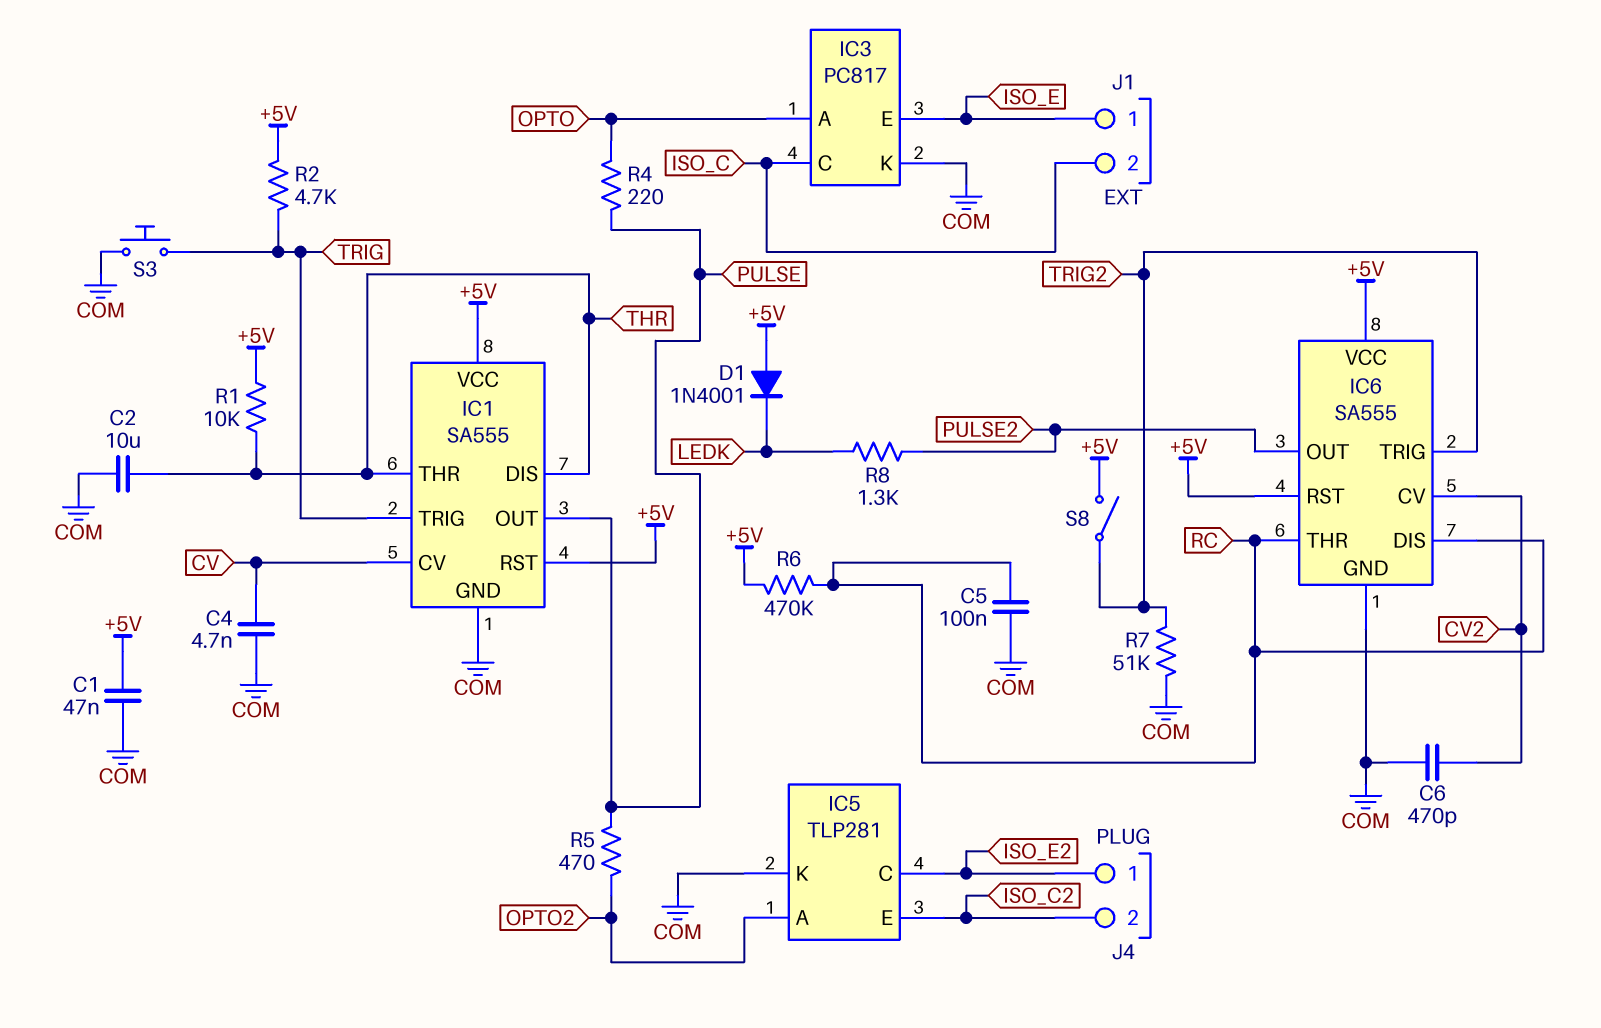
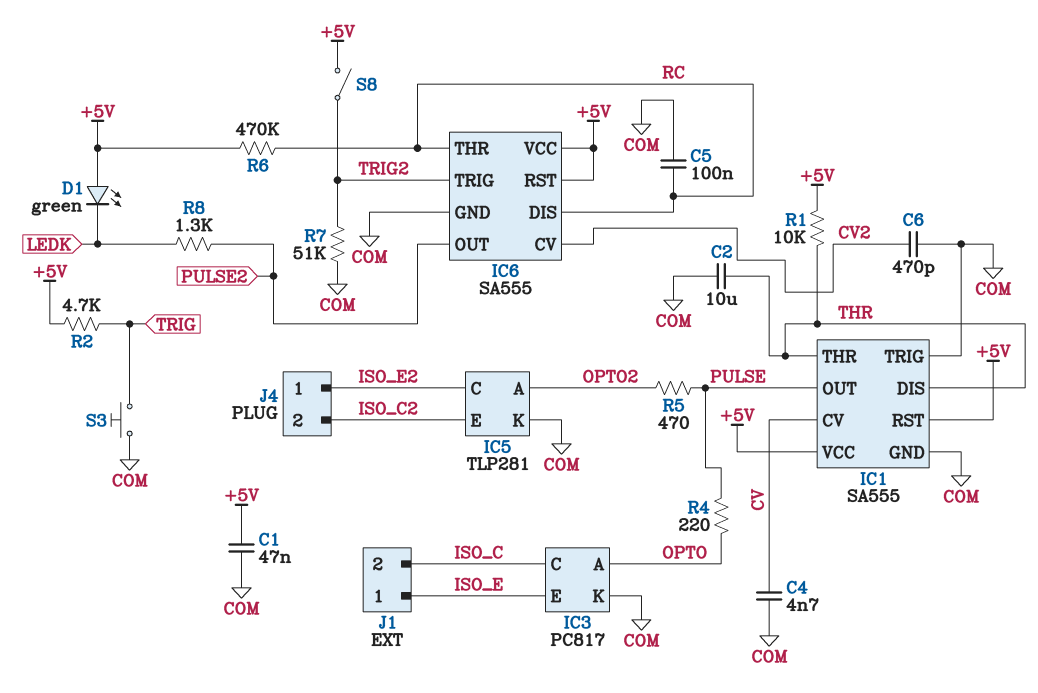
D1: diode 1N4001 (A +5V, K LEDK) -> LED green (A +5V, K LEDK)
IC1 pin TRIG: TRIG -> COM

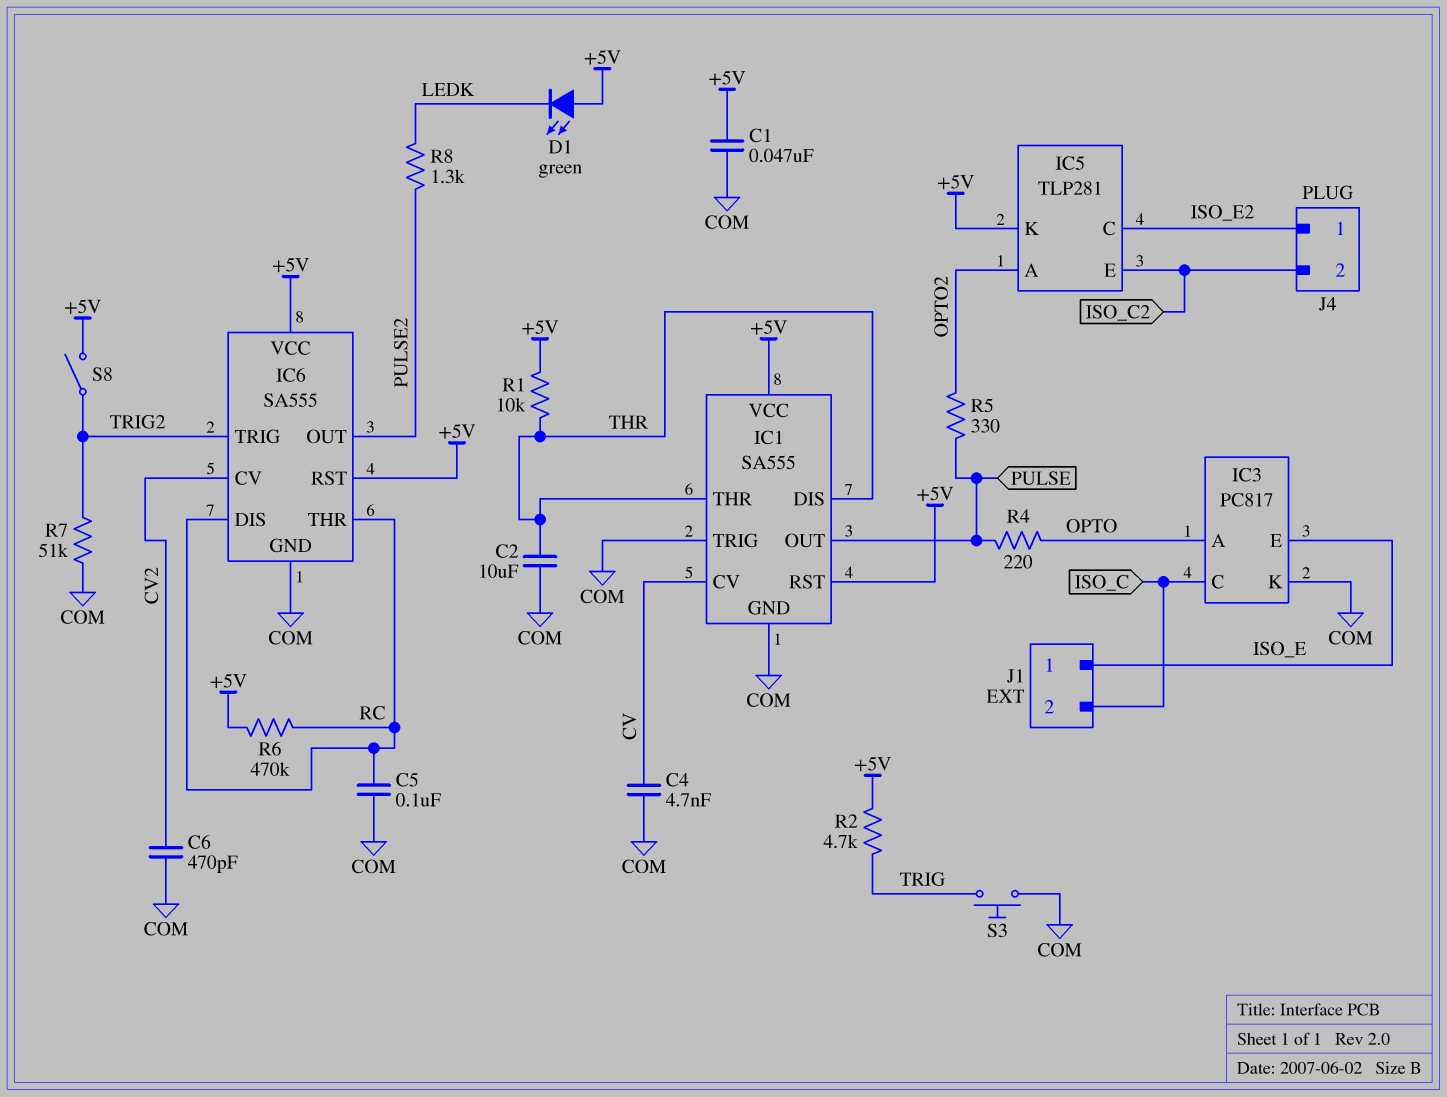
IC5 pin K: COM -> +5V
R5: 470 (OPTO2, PULSE) -> 330 (OPTO2, PULSE)

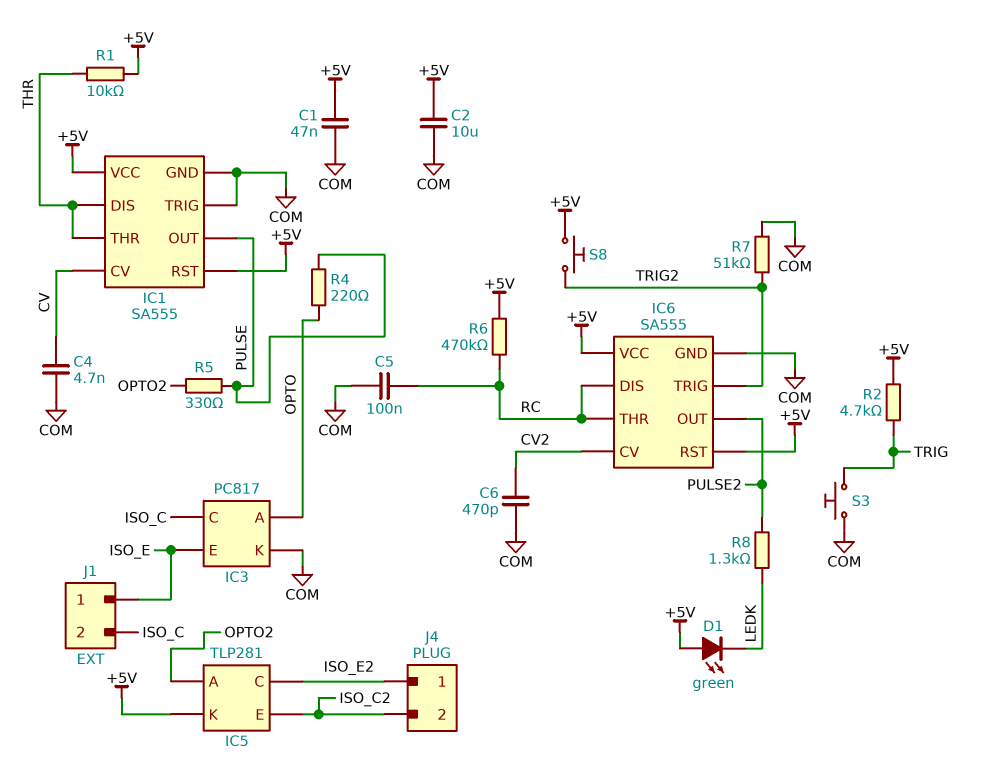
C2: 10uF (COM, THR) -> 10uF (+5V, COM)
S8: switch (+5V, TRIG2) -> button (+5V, TRIG2)

